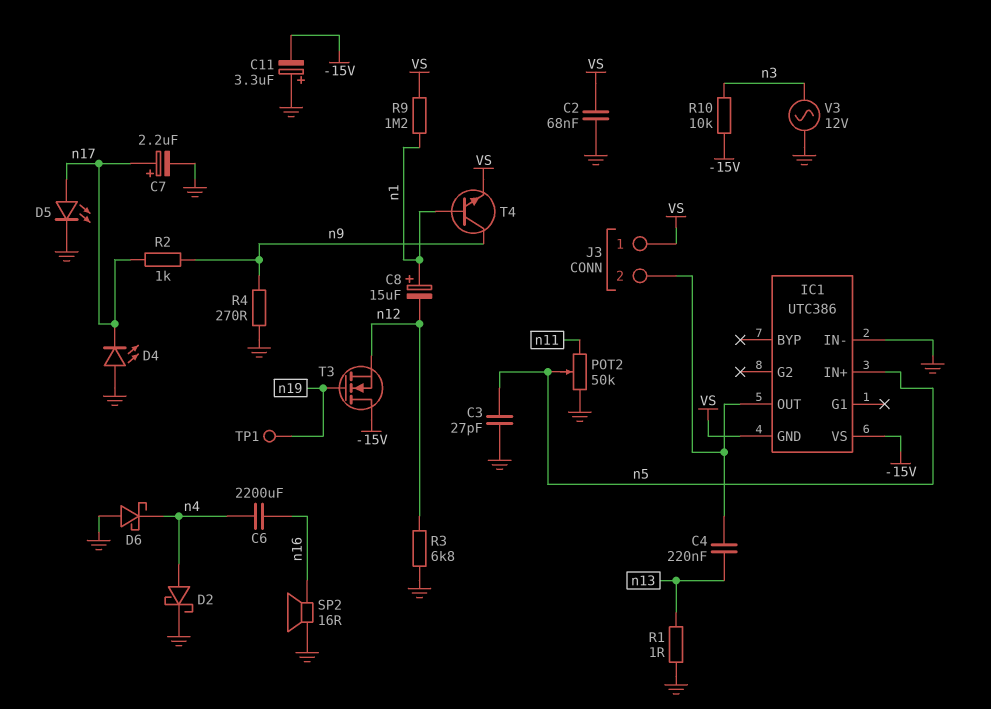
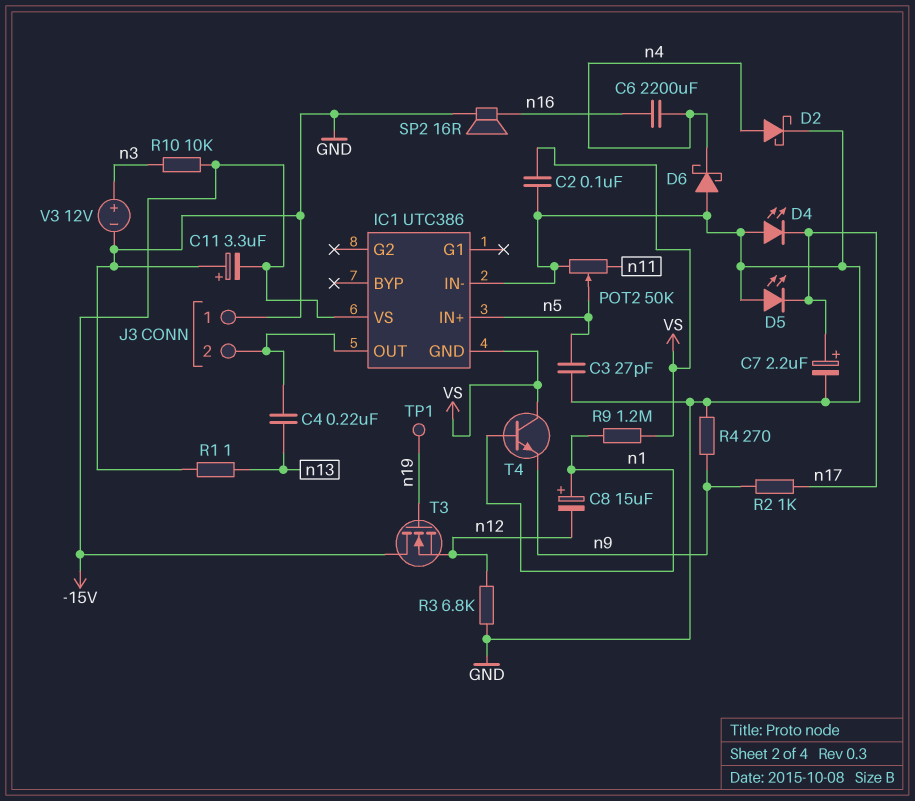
C2: 68nF (GND, VS) -> 100nF (GND, VS)
D5: LED (A n17, K GND) -> LED (A GND, K n17)
J3 pin 1: VS -> GND
T4: NPN (B n1, C n9, E VS) -> NPN (B n1, C VS, E n9)
V3: AC 12V (GND, n3) -> 12V (plus n3, minus GND)

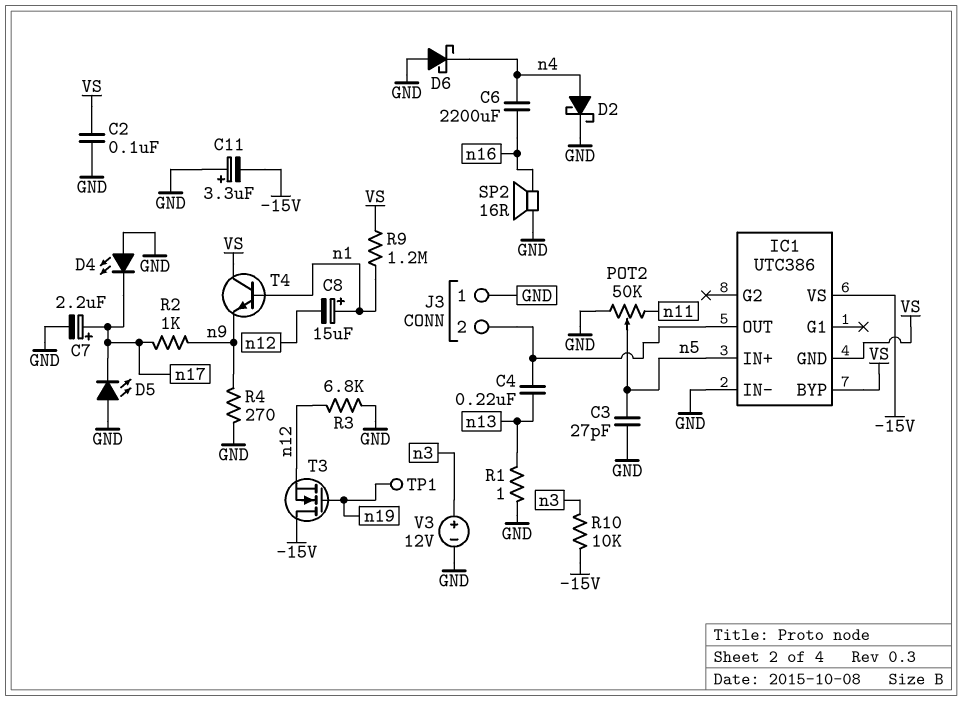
IC1 pin BYP: none -> VS

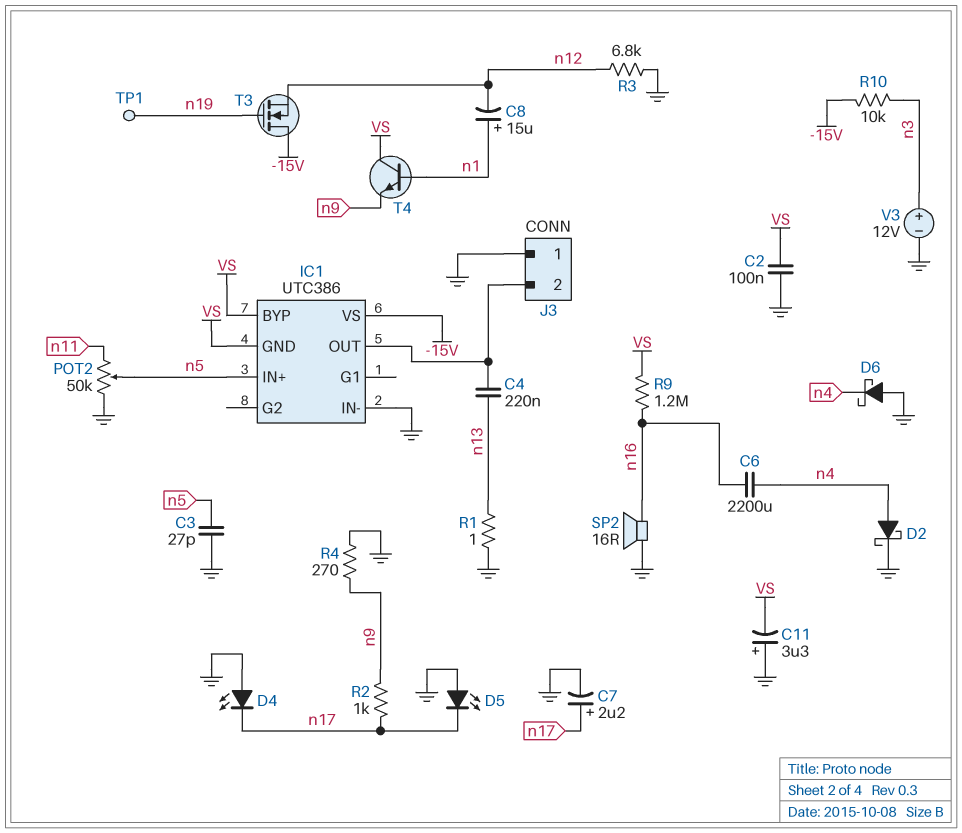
C11: 3.3uF (plus GND, minus -15V) -> 3.3uF (plus GND, minus VS)
R9: 1.2M (VS, n1) -> 1.2M (VS, n16)

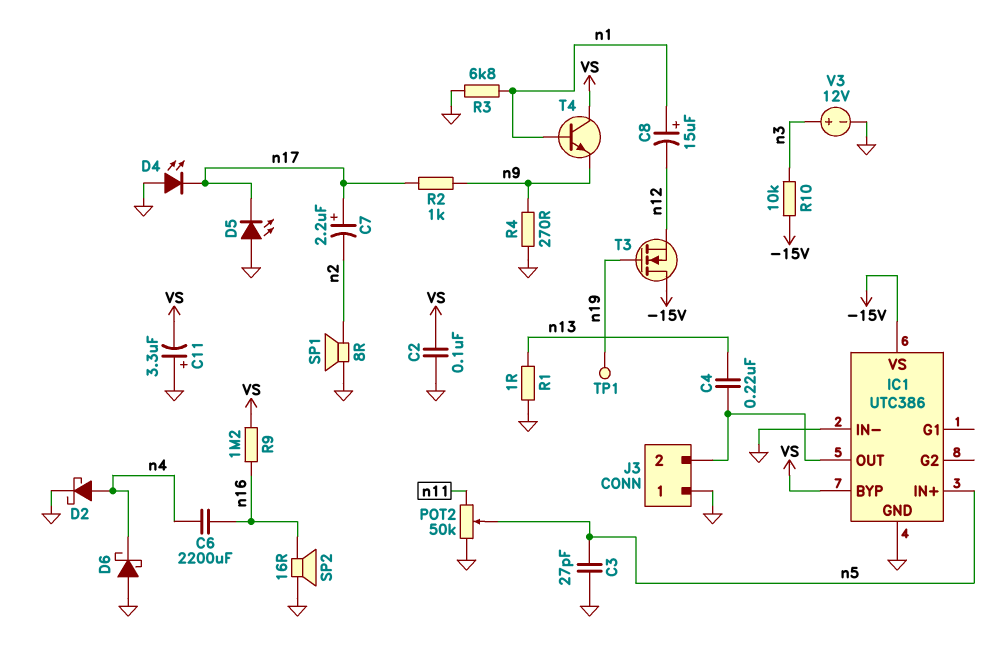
C7: 2.2uF (plus n17, minus GND) -> 2.2uF (plus n17, minus n2)
IC1 pin GND: VS -> GND
R3: 6.8k (GND, n12) -> 6.8k (GND, n1)
SP1: none -> speaker 8R (GND, n2)

